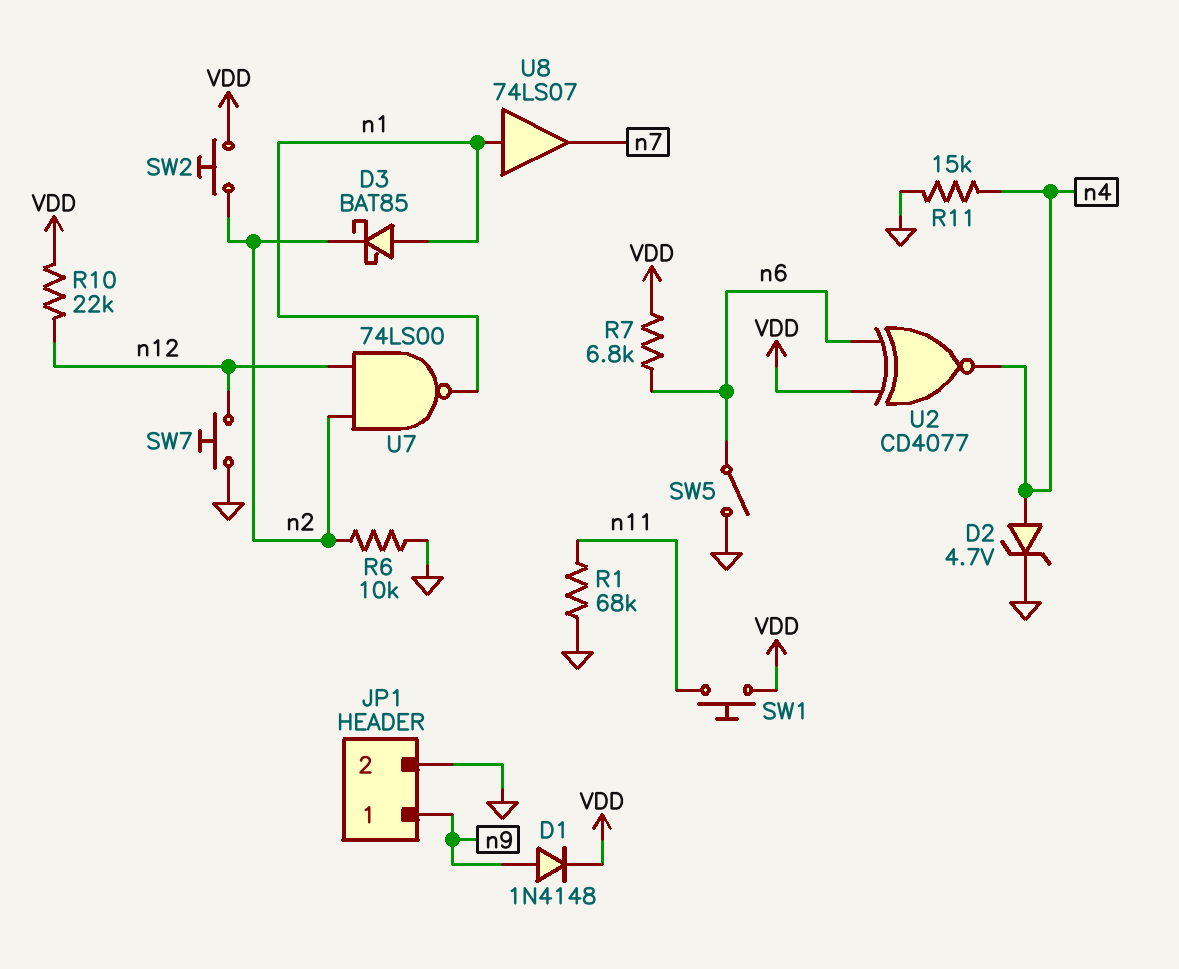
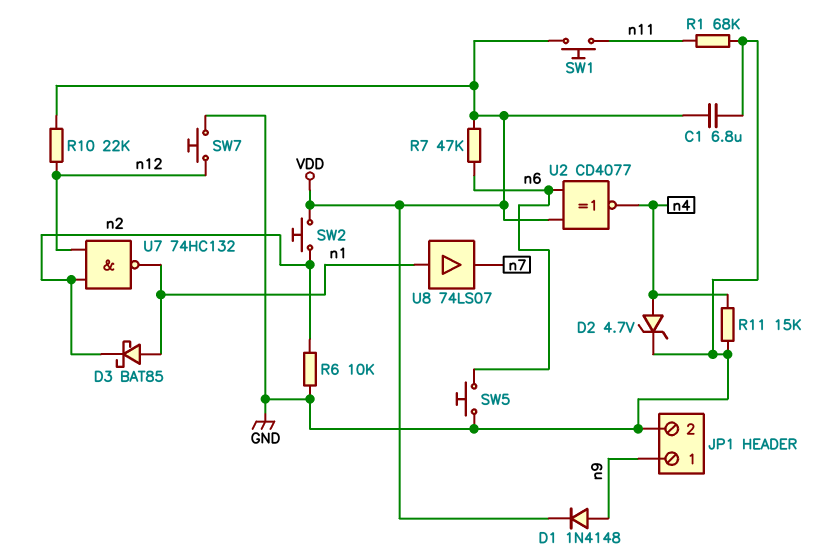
C1: none -> 6.8uF (GND, VDD)
R7: 6.8k (VDD, n6) -> 47k (VDD, n6)
SW5: switch (GND, n6) -> button (GND, n6)
U7: NAND 74LS00 (in n2, in n12, out n1) -> NAND 74HC132 (in n2, in n12, out n1)

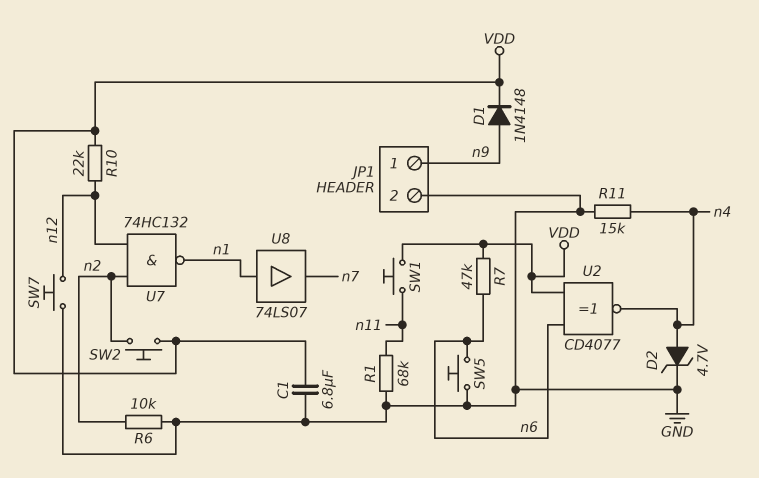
D3: schottky BAT85 (A n1, K n2) -> none

